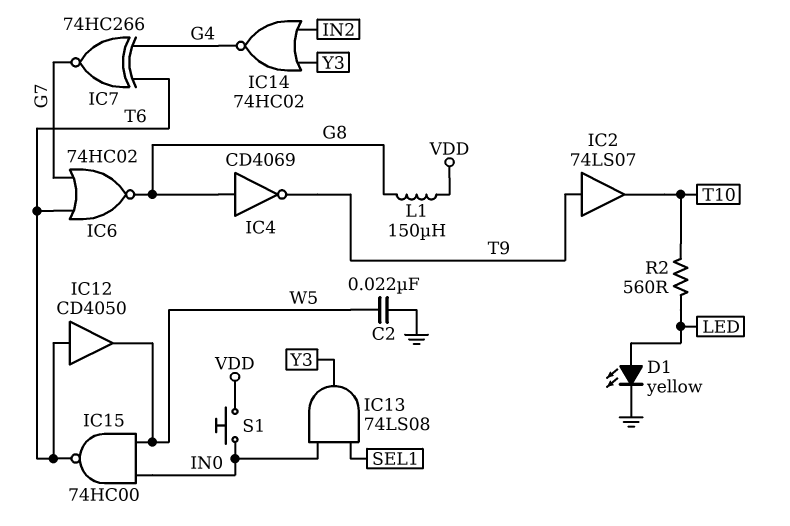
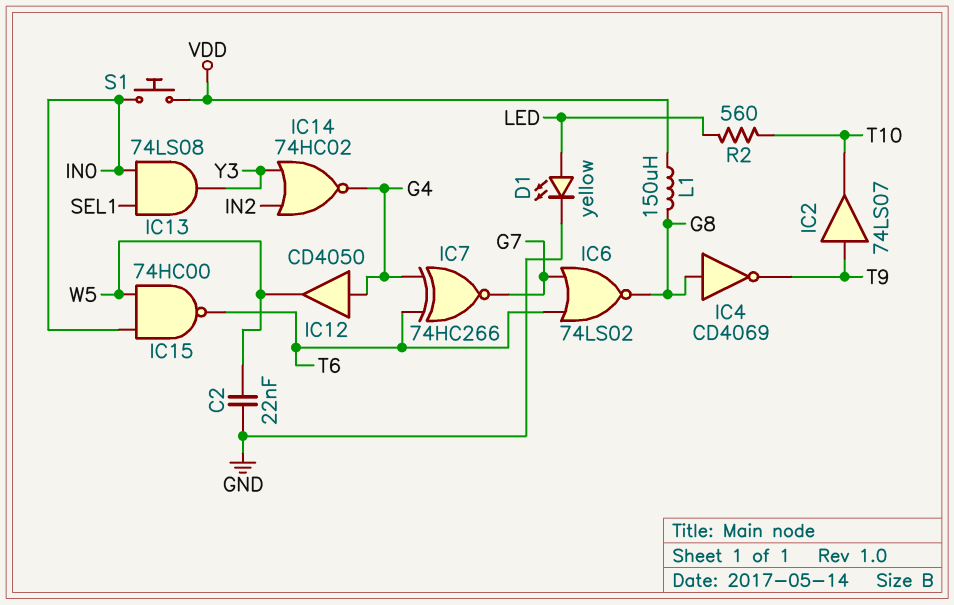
IC6: NOR 74HC02 (in G7, in T6, out G8) -> NOR 74LS02 (in G7, in T6, out G8)
IC12: buffer CD4050 (in T6, out W5) -> buffer CD4050 (in G4, out W5)

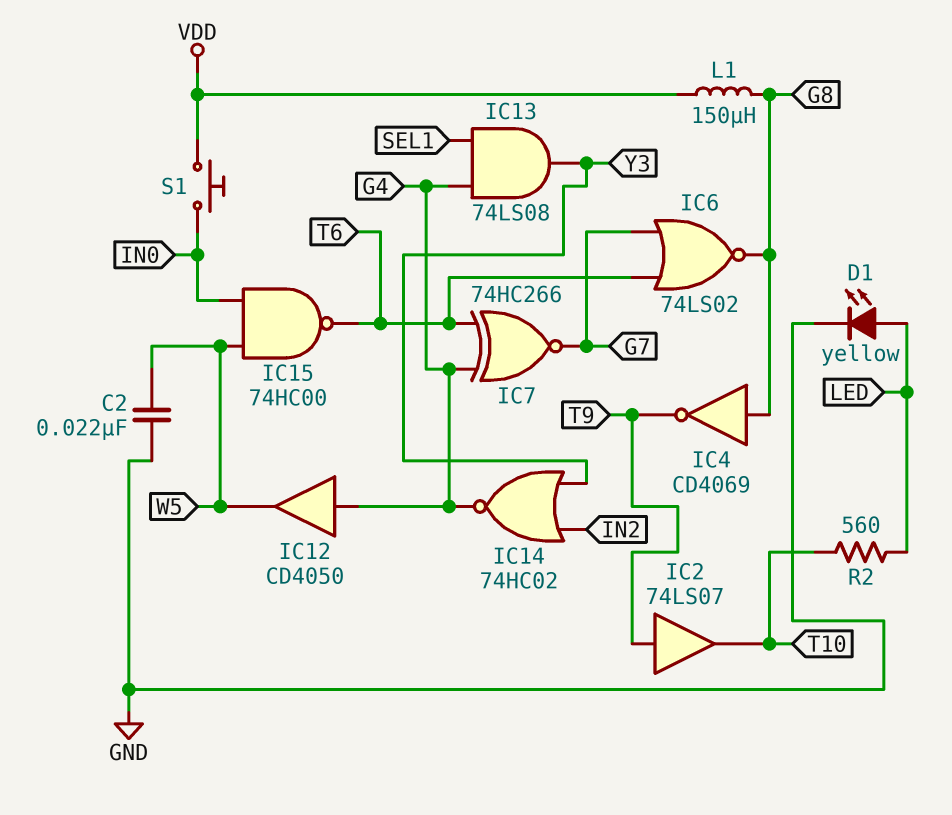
IC13: AND 74LS08 (in IN0, in SEL1, out Y3) -> AND 74LS08 (in G4, in SEL1, out Y3)

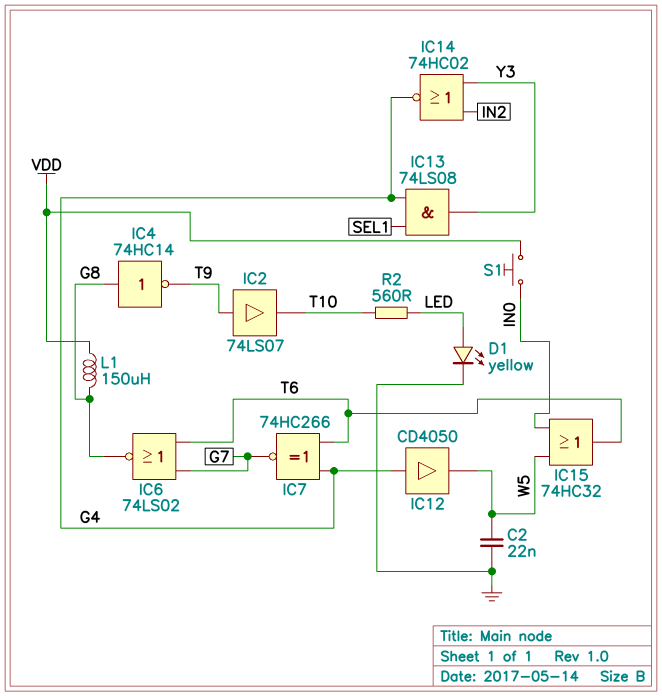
IC4: NOT CD4069 (in G8, out T9) -> NOT 74HC14 (in G8, out T9)
IC15: NAND 74HC00 (in IN0, in W5, out T6) -> OR 74HC32 (in IN0, in W5, out T6)

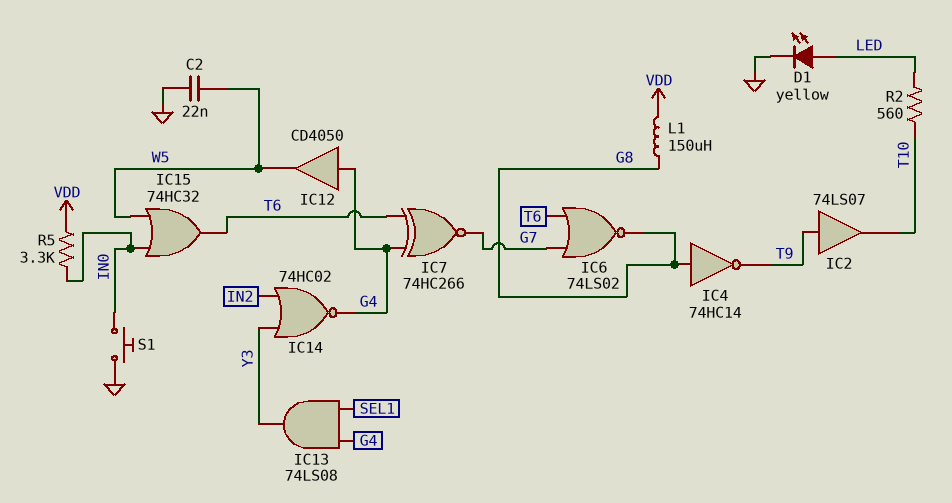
R5: none -> 3.3k (IN0, VDD)
S1: button (IN0, VDD) -> button (GND, IN0)

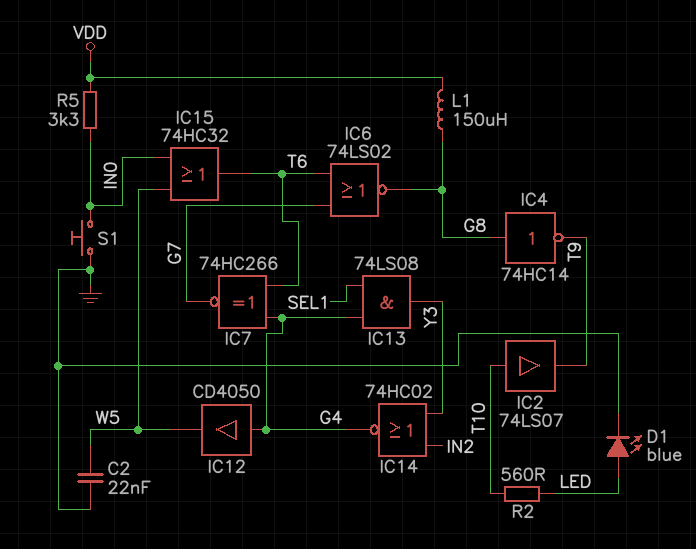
D1: LED yellow (A LED, K GND) -> LED blue (A LED, K GND)
IC2: buffer 74LS07 (in T9, out T10) -> buffer 74LS07 (in T10, out T9)

